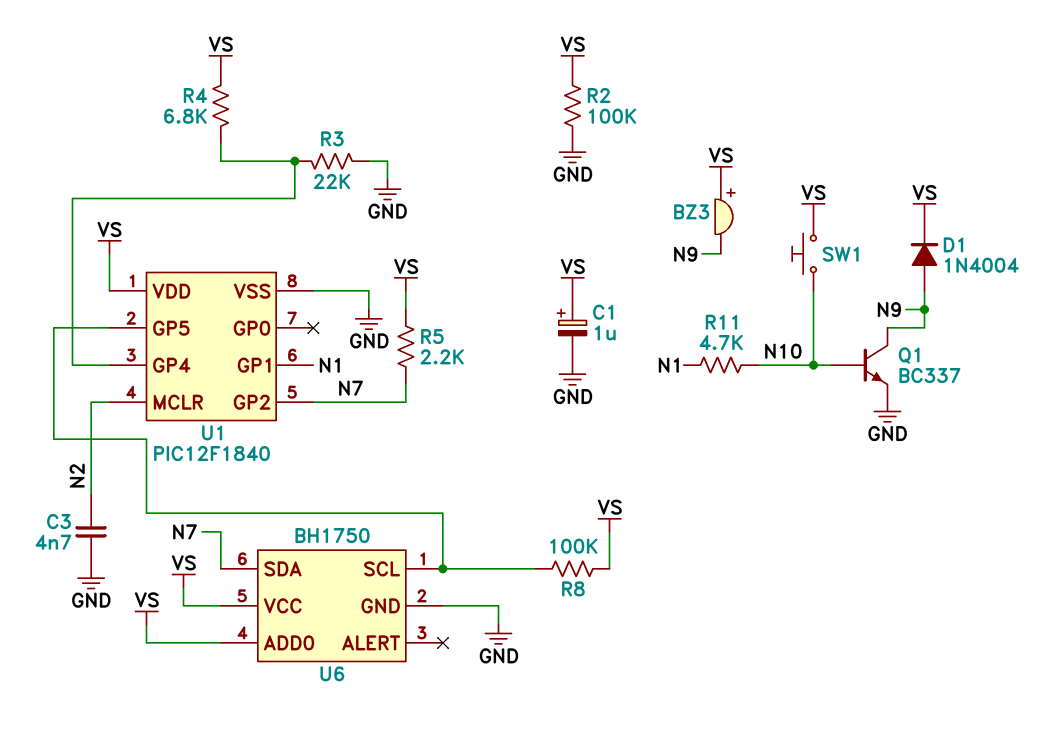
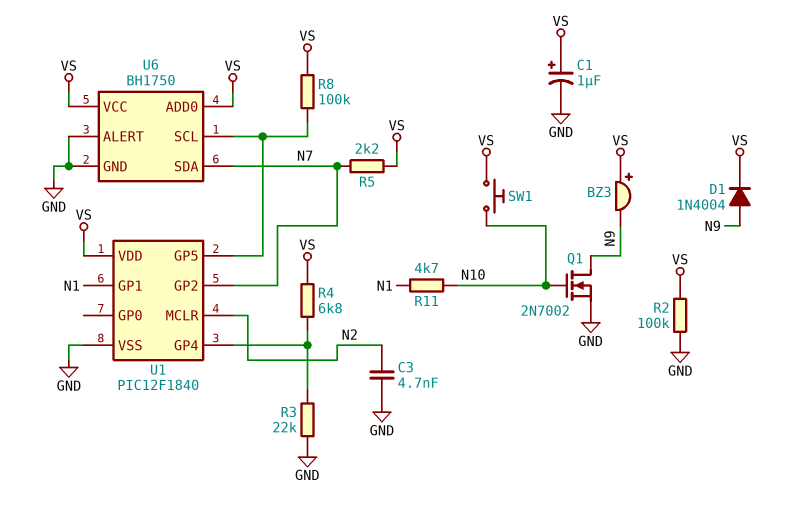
Q1: NPN BC337 (B N10, C N9, E GND) -> NMOS 2N7002 (G N10, D N9, S GND)
U6 pin ALERT: none -> GND

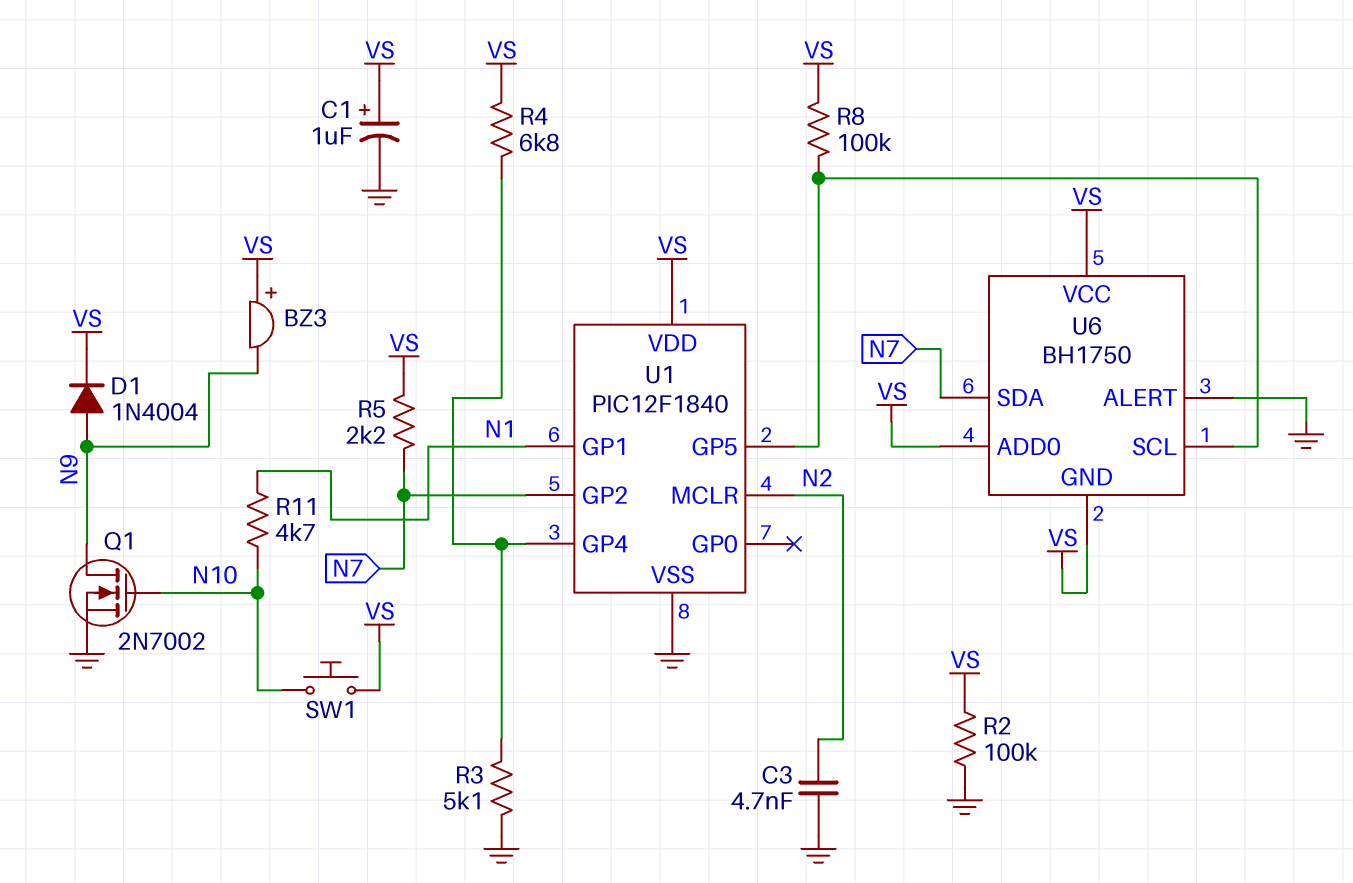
R3: 22k (GND, U1/GP4) -> 5.1k (GND, U1/GP4)
U6 pin GND: GND -> VS

